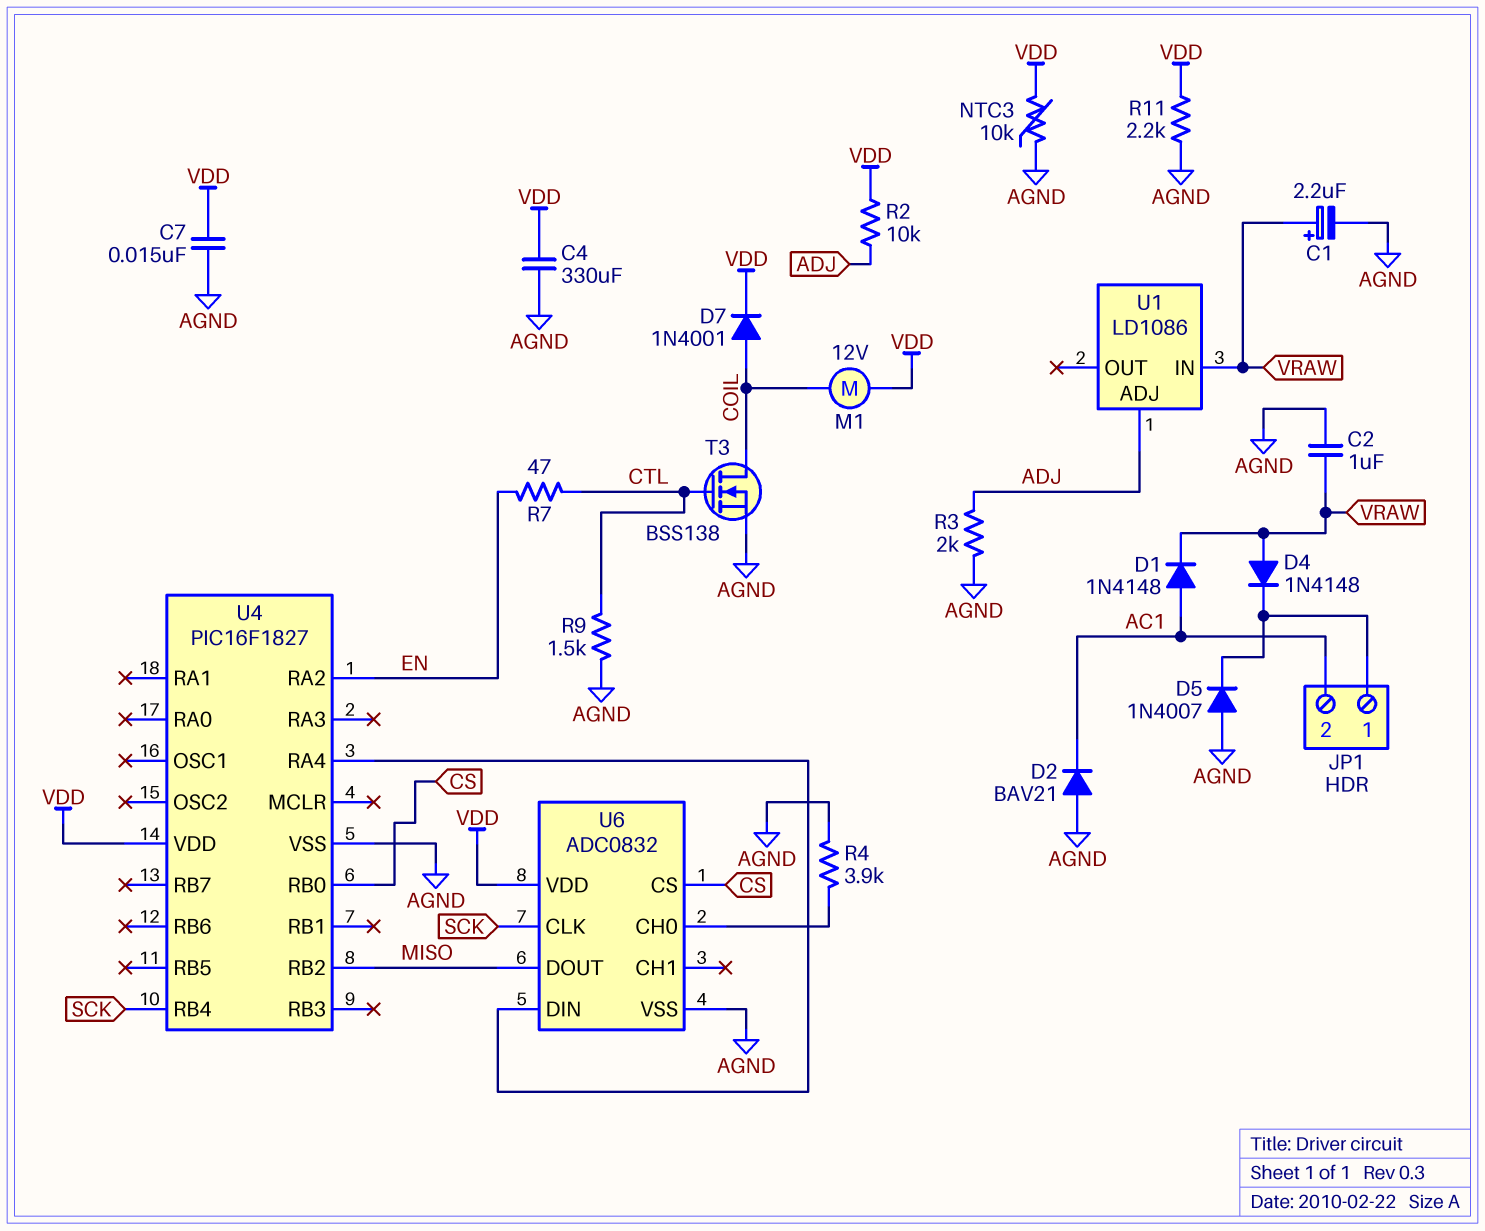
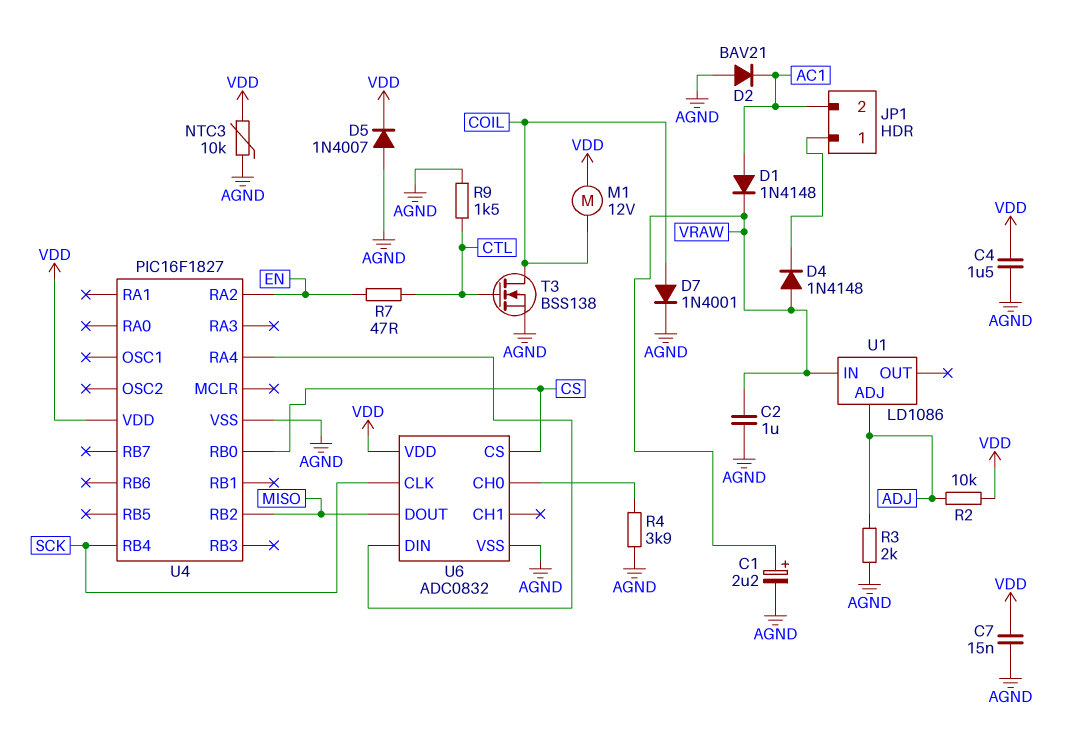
C4: 330uF (AGND, VDD) -> 1.5uF (AGND, VDD)
D5: diode 1N4007 (A AGND, K JP1/1) -> diode 1N4007 (A AGND, K VDD)
D7: diode 1N4001 (A COIL, K VDD) -> diode 1N4001 (A COIL, K AGND)
R11: 2.2k (AGND, VDD) -> none

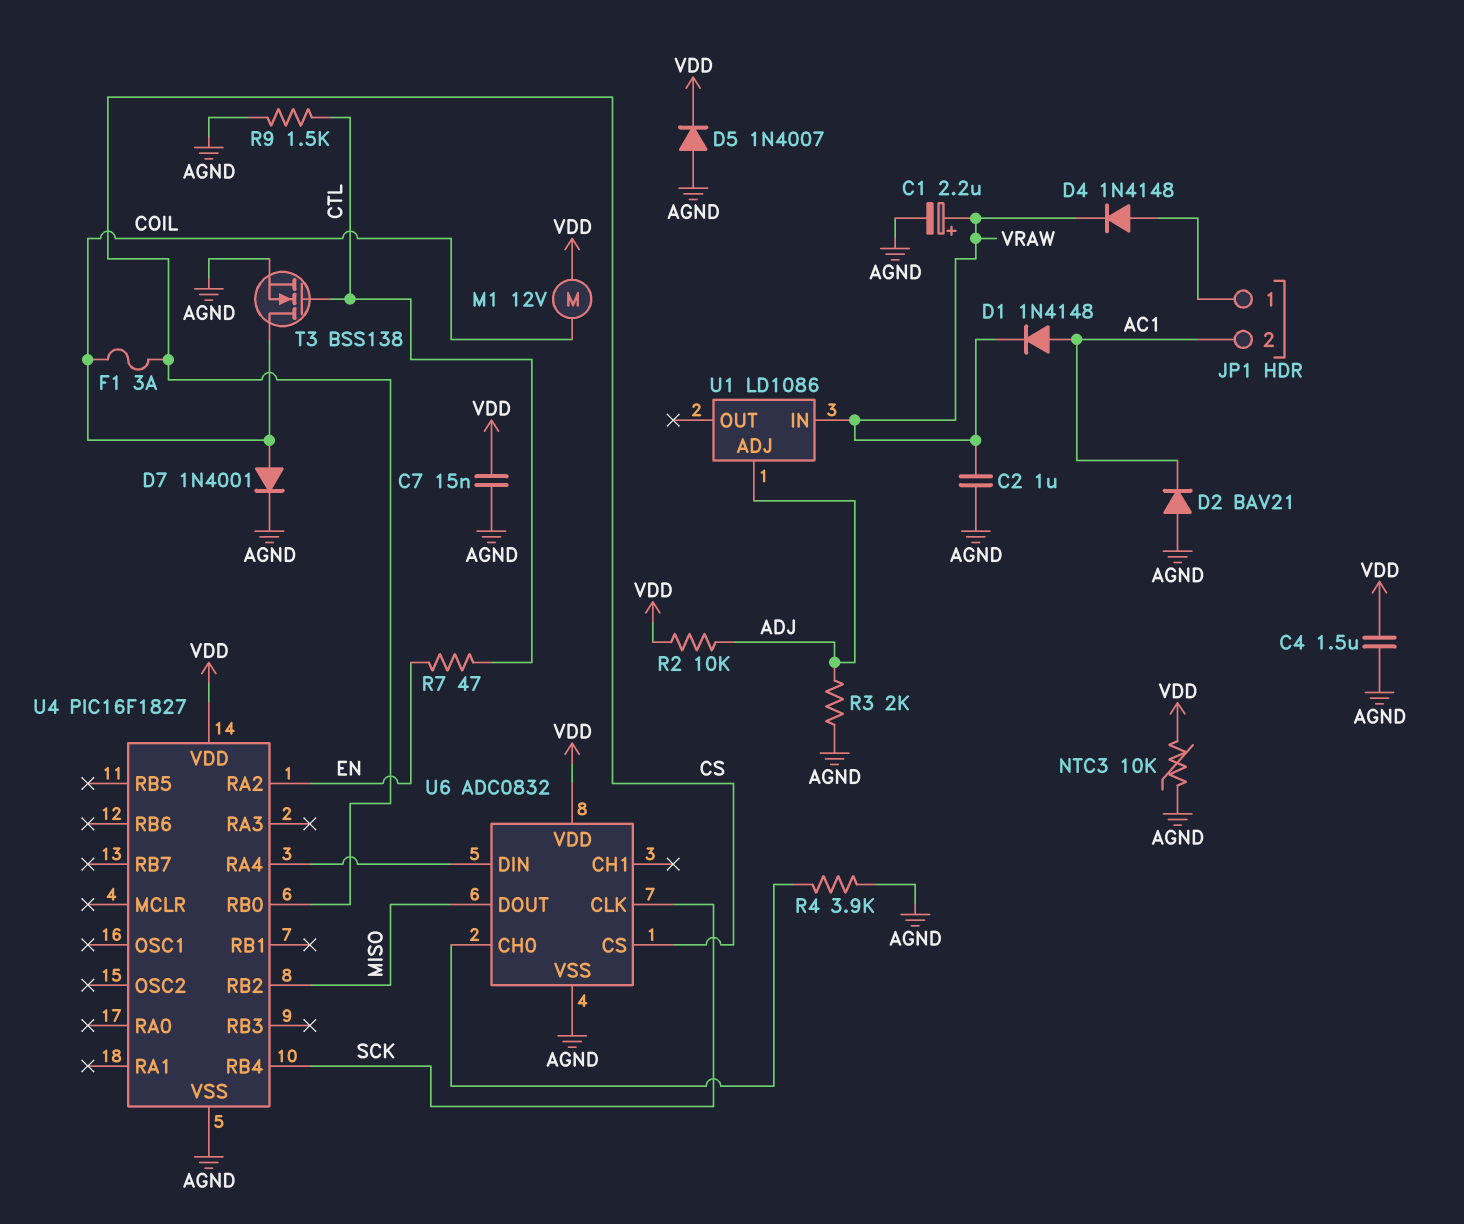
D4: diode 1N4148 (A VRAW, K JP1/1) -> diode 1N4148 (A JP1/1, K VRAW)
F1: none -> 3A (COIL, CS)

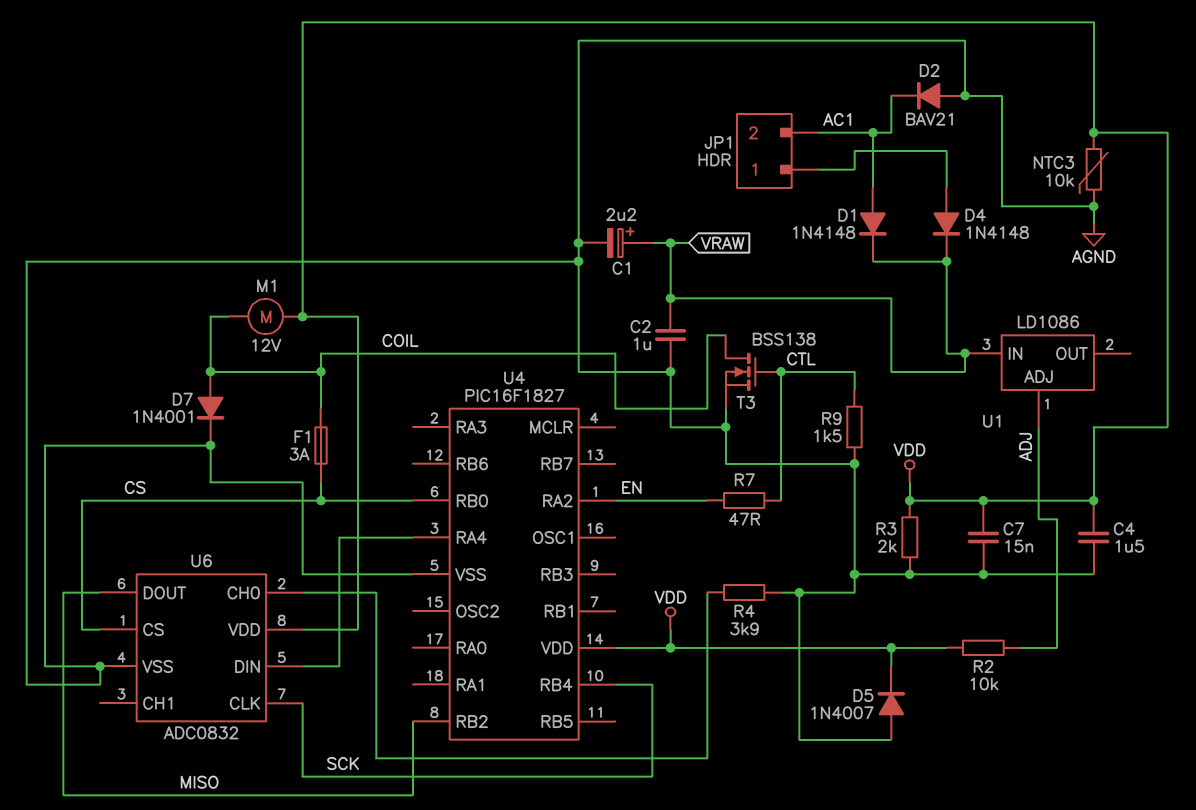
R3: 2k (ADJ, AGND) -> 2k (AGND, VDD)

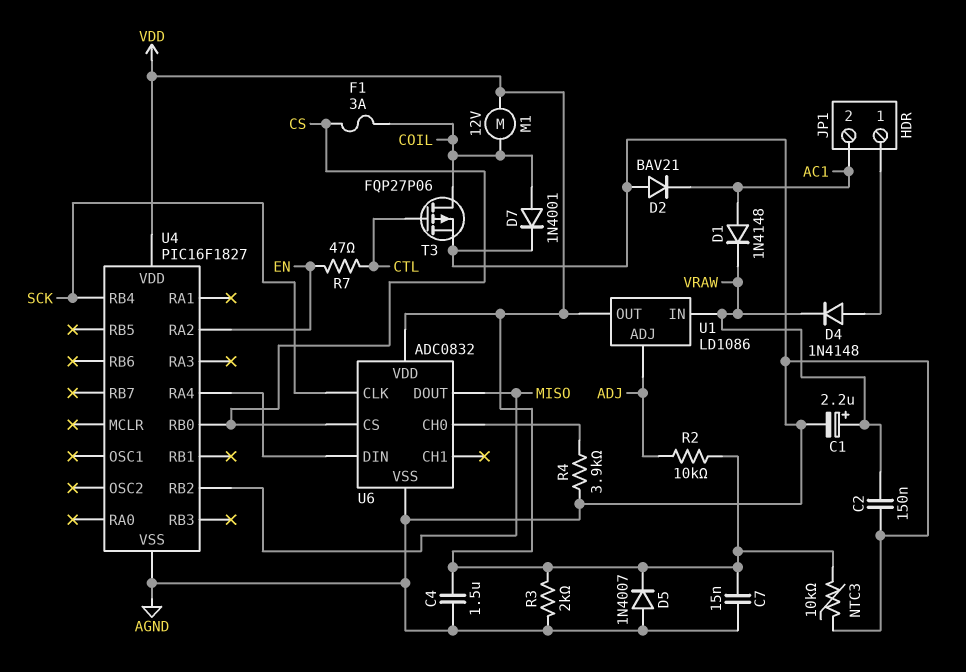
C2: 1uF (AGND, VRAW) -> 150nF (AGND, VRAW)
R9: 1.5k (AGND, CTL) -> none
T3: NMOS BSS138 (G CTL, D COIL, S AGND) -> PMOS FQP27P06 (G CTL, D COIL, S AGND)
U1 pin OUT: none -> VDD

